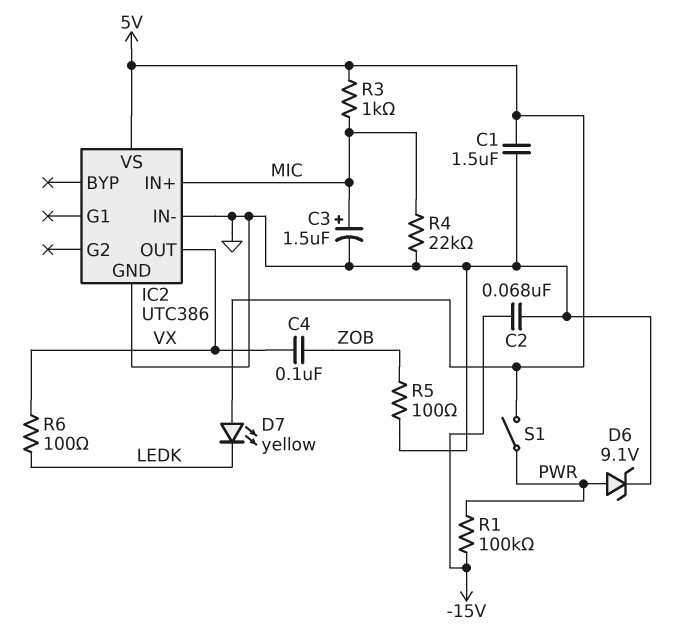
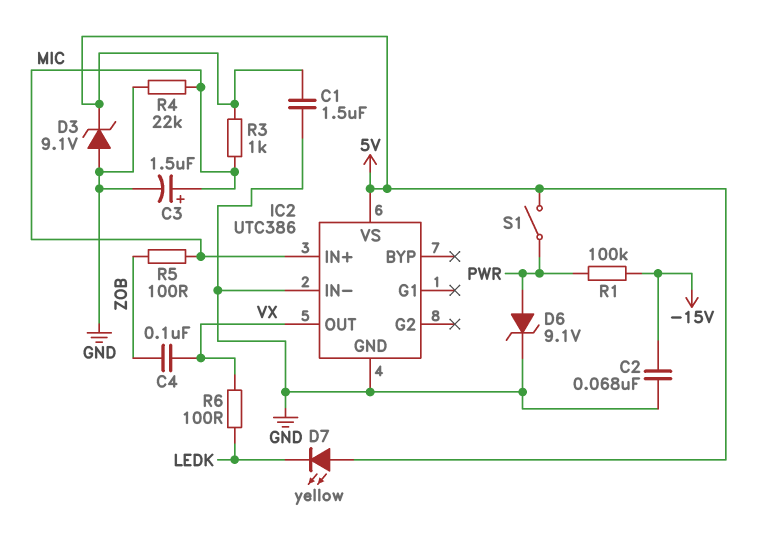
D3: none -> zener 9.1V (A GND, K 5V)
R5: 100 (GND, ZOB) -> 100 (MIC, ZOB)

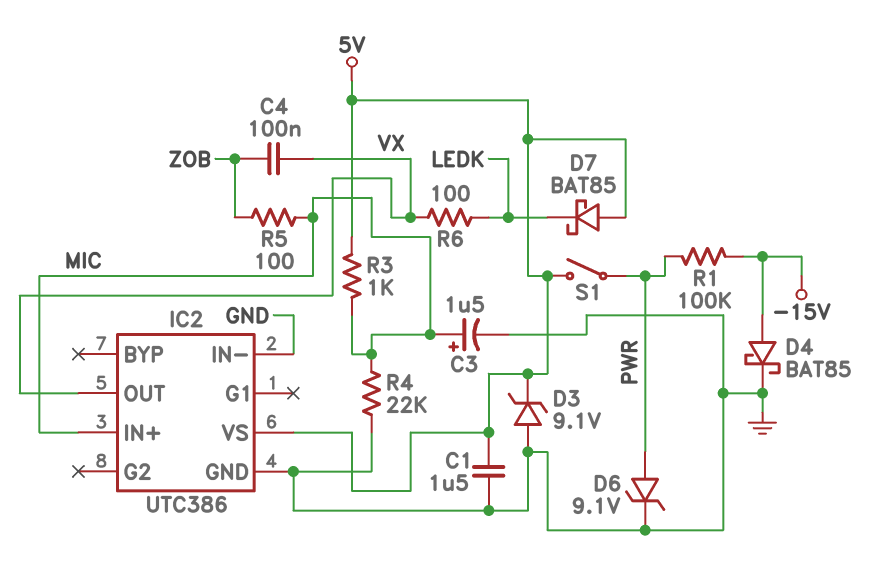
C2: 68nF (-15V, GND) -> none
D4: none -> schottky BAT85 (A -15V, K GND)
D7: LED yellow (A 5V, K LEDK) -> schottky BAT85 (A 5V, K LEDK)

